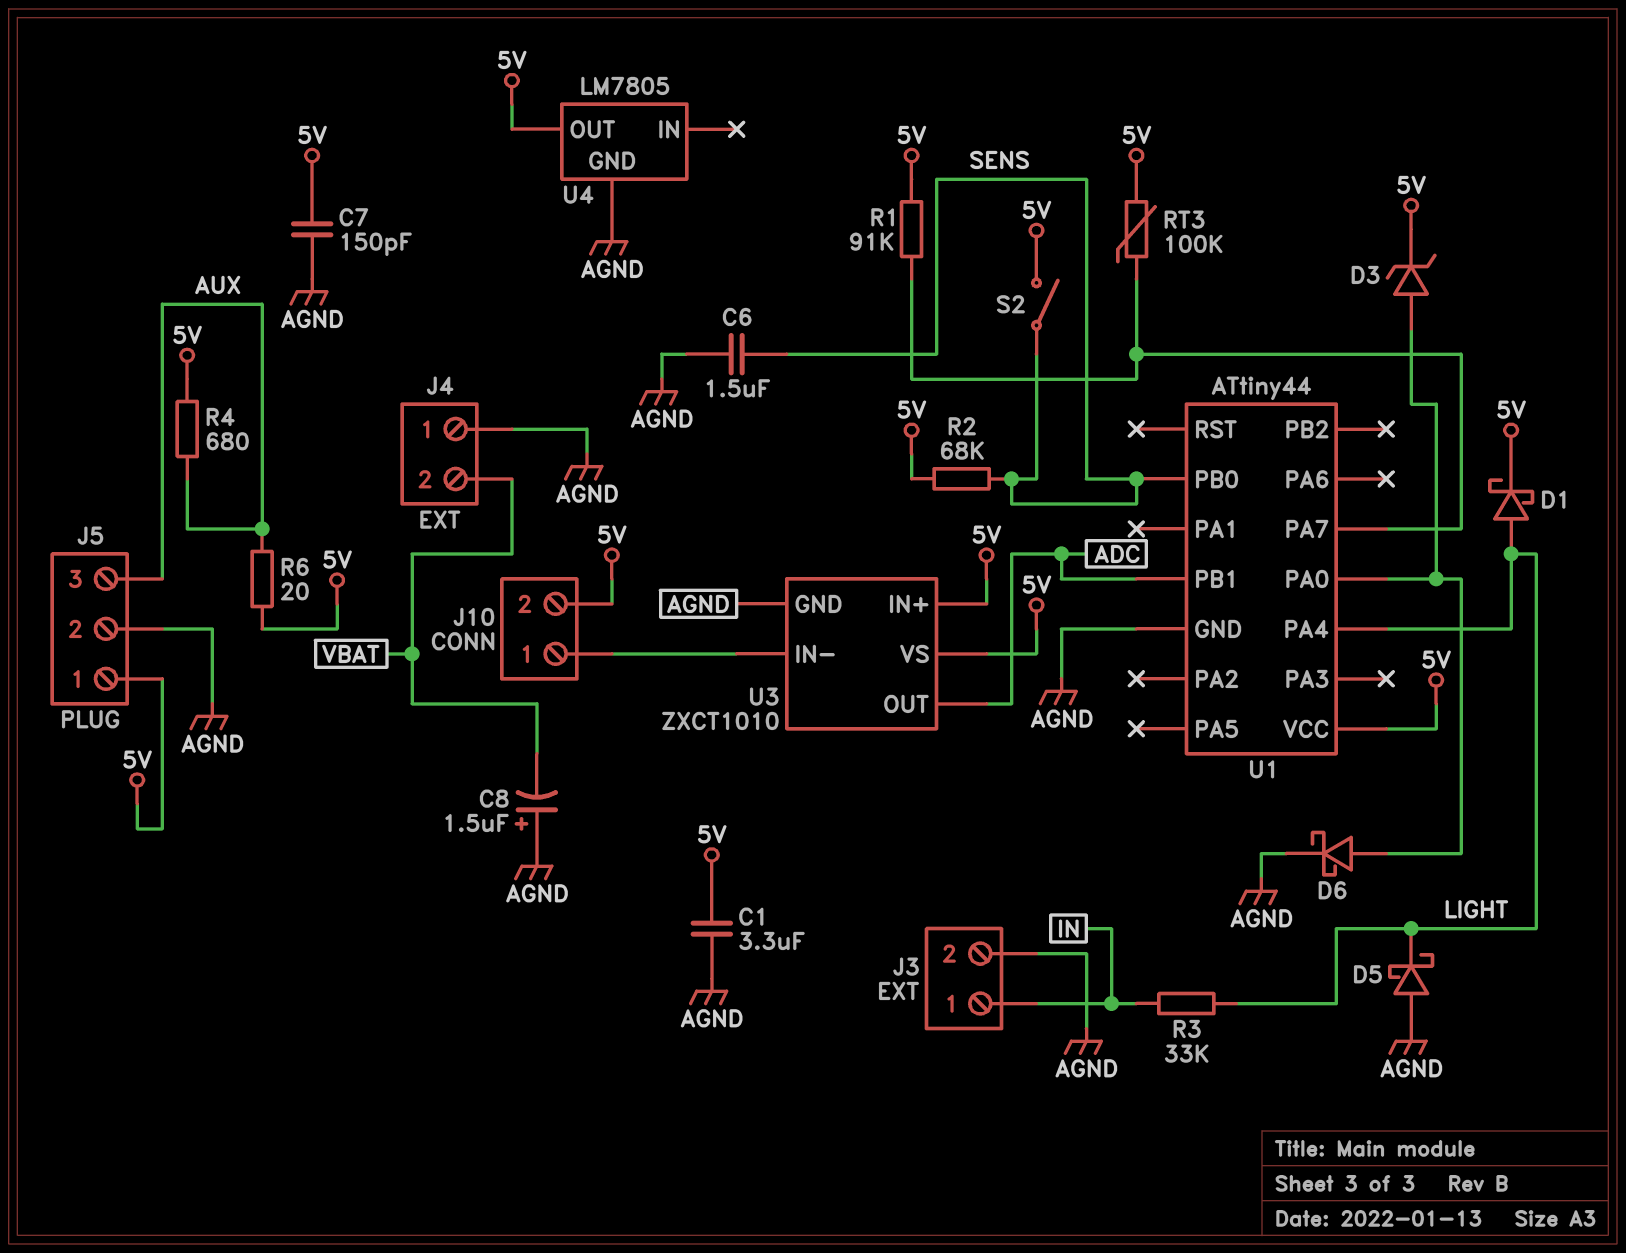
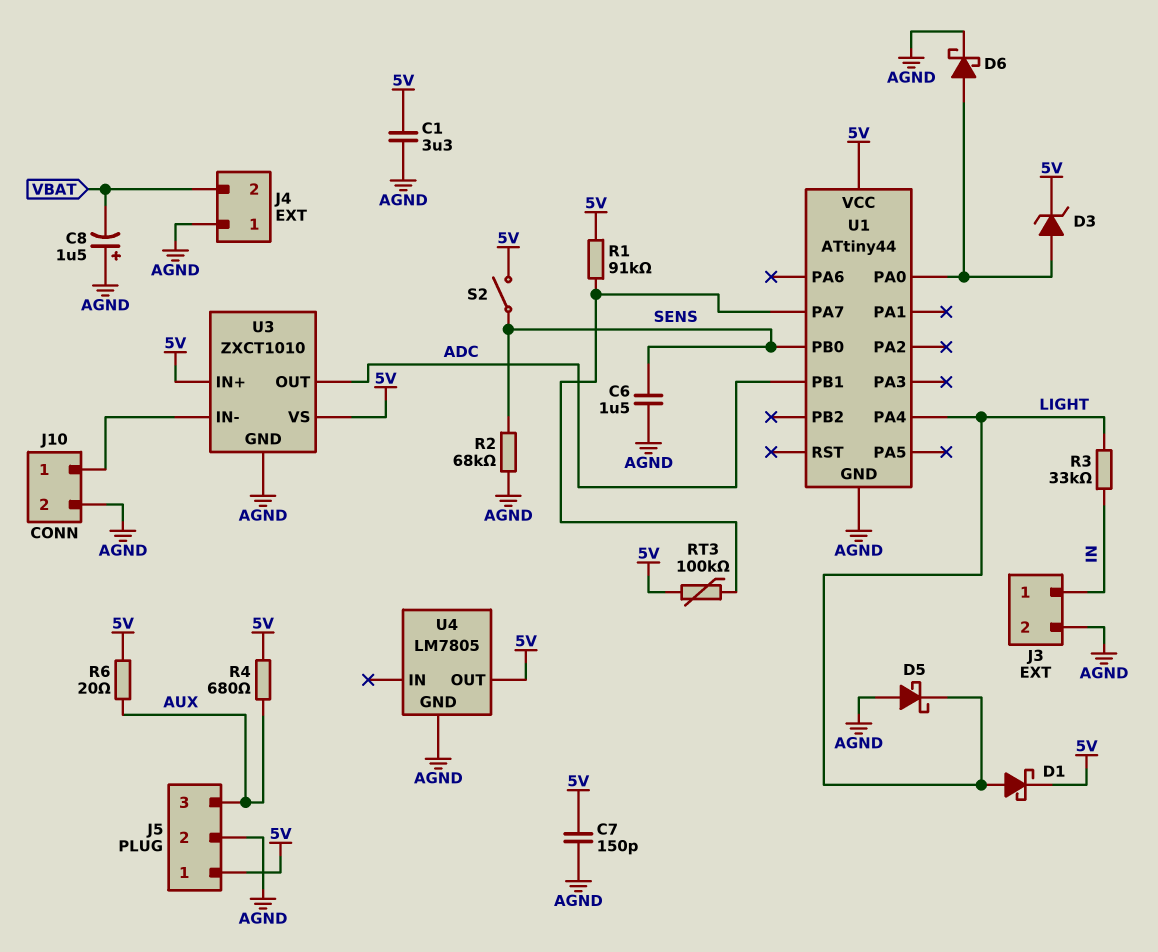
J10 pin 2: 5V -> AGND
R2: 68k (5V, SENS) -> 68k (AGND, SENS)

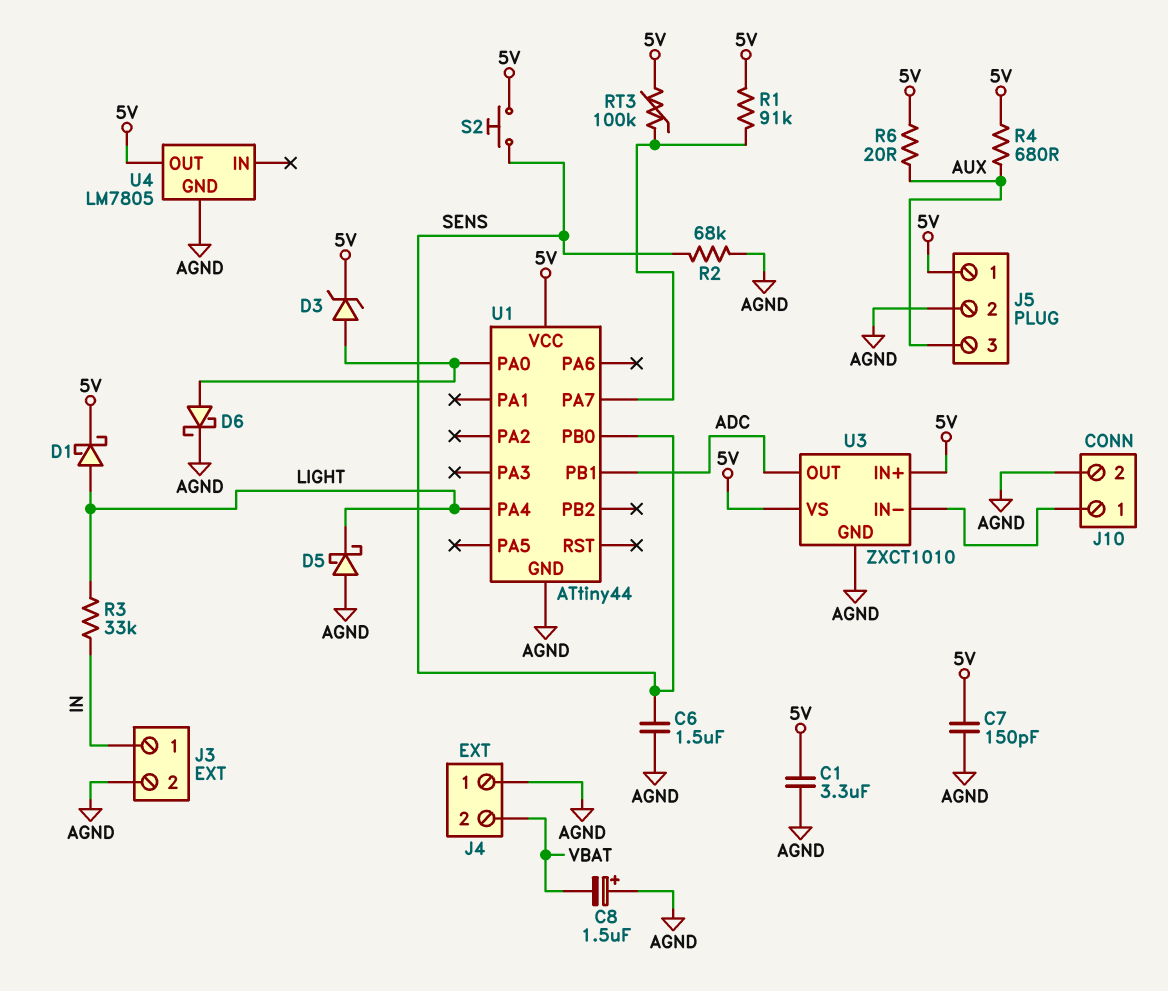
S2: switch (5V, SENS) -> button (5V, SENS)

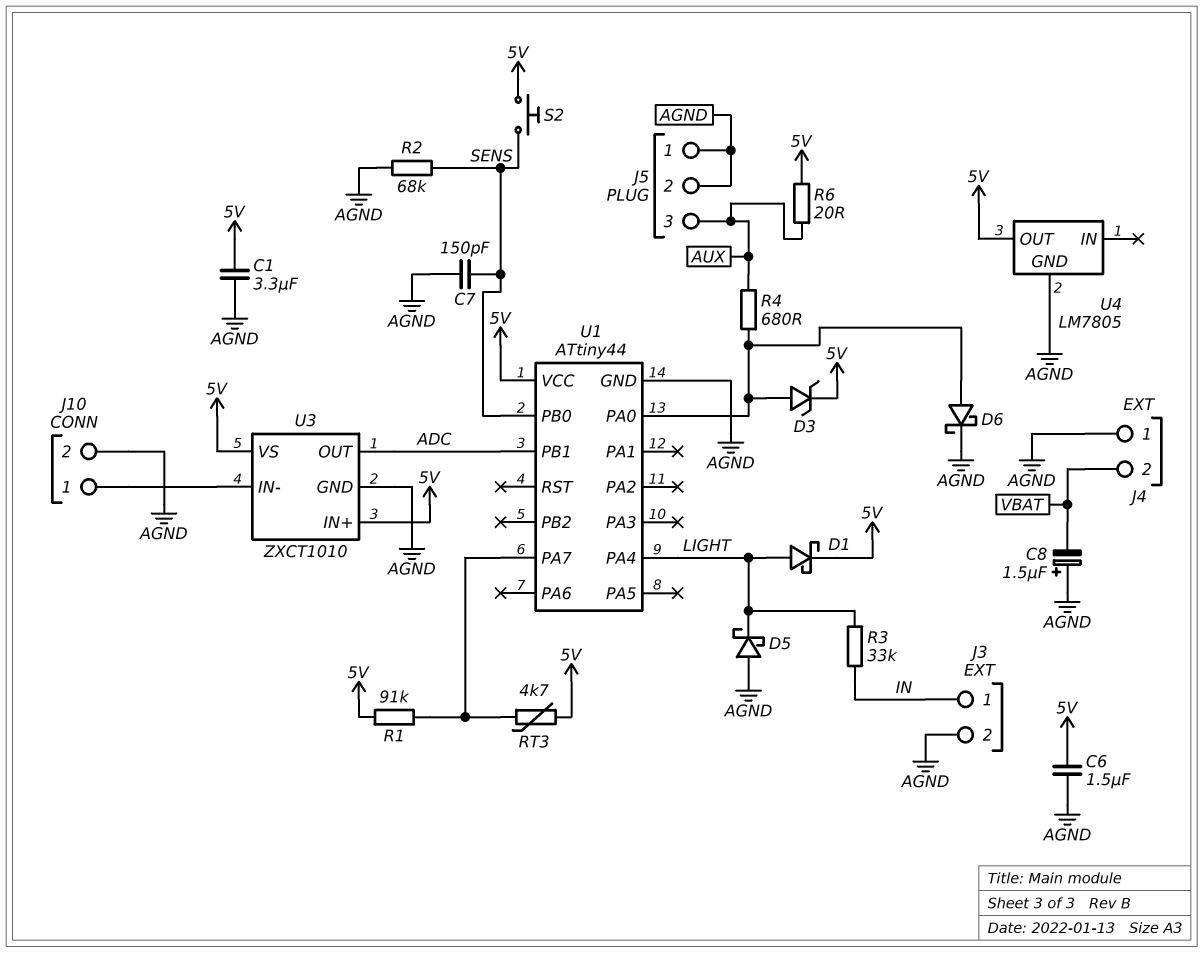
C6: 1.5uF (AGND, SENS) -> 1.5uF (5V, AGND)
C7: 150pF (5V, AGND) -> 150pF (AGND, SENS)
J5 pin 1: 5V -> AGND
R4: 680 (5V, AUX) -> 680 (AUX, U1/PA0)
RT3: 100k (5V, U1/PA7) -> 4.7k (5V, U1/PA7)

